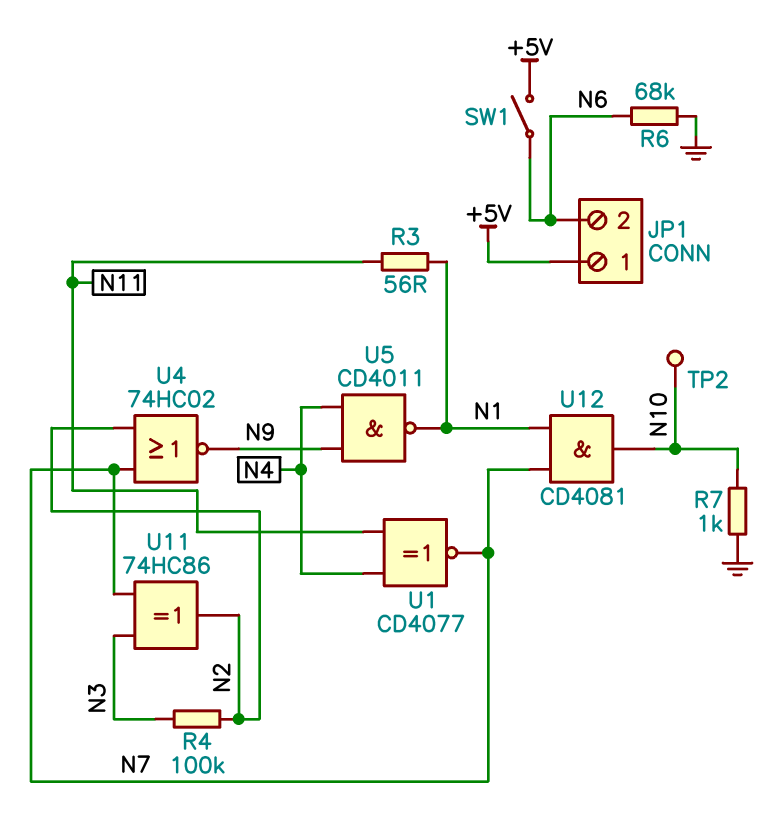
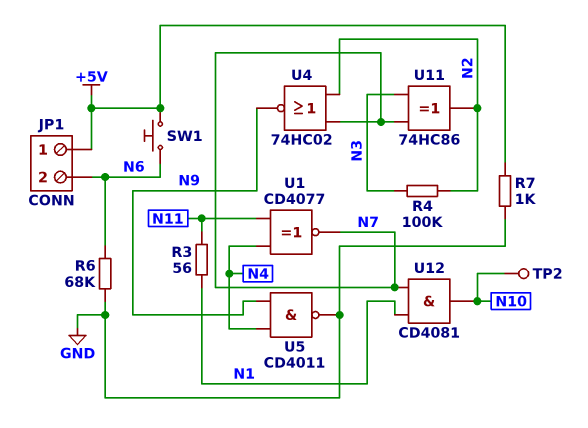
R7: 1k (GND, N10) -> 1k (+5V, GND)
SW1: switch (+5V, N6) -> button (+5V, N6)
U5: NAND CD4011 (in N4, in N9, out N1) -> NAND CD4011 (in N4, in N9, out GND)

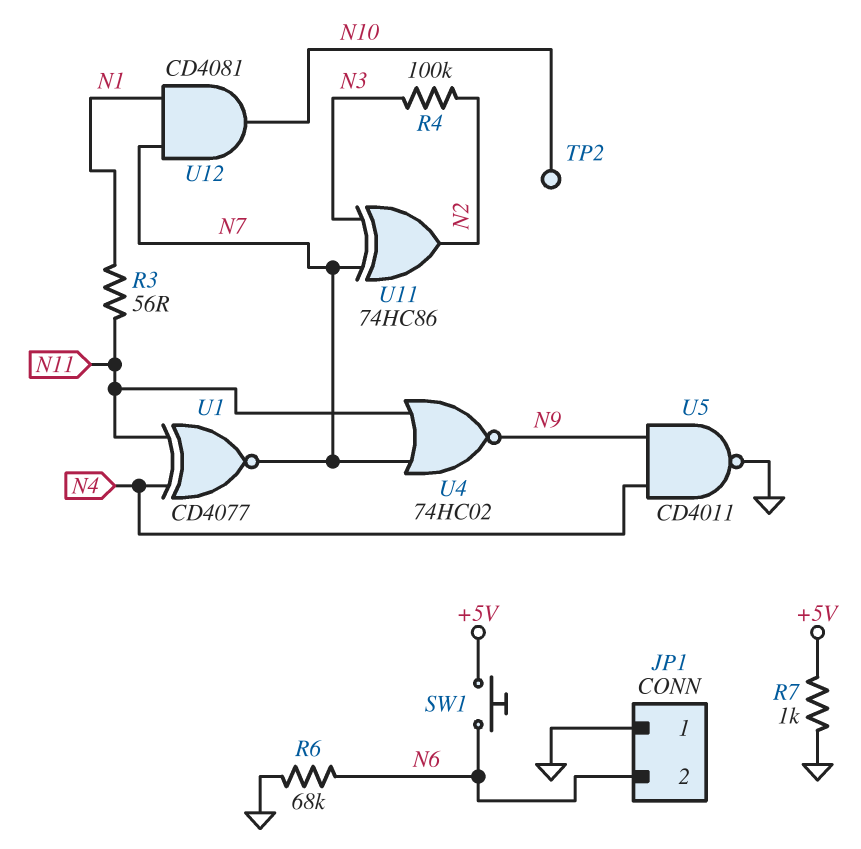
JP1 pin 1: +5V -> GND
U4: NOR 74HC02 (in N2, in N7, out N9) -> NOR 74HC02 (in N7, in N11, out N9)

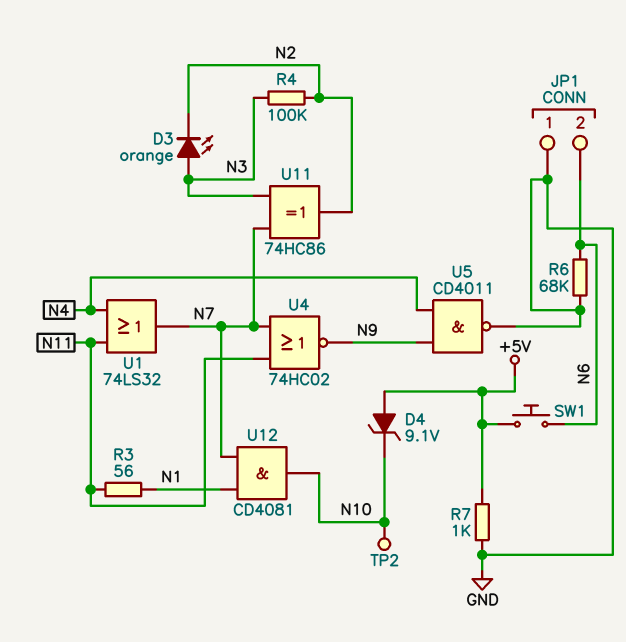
D3: none -> LED orange (A N3, K N2)
D4: none -> zener 9.1V (A +5V, K N10)
U1: XNOR CD4077 (in N4, in N11, out N7) -> OR 74LS32 (in N4, in N11, out N7)

